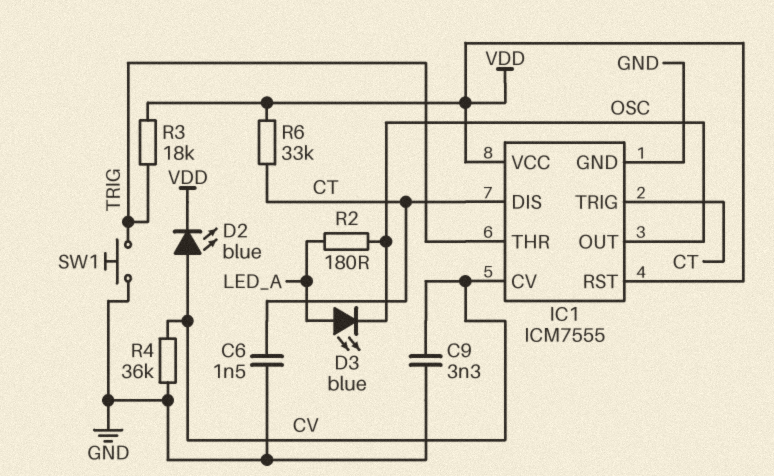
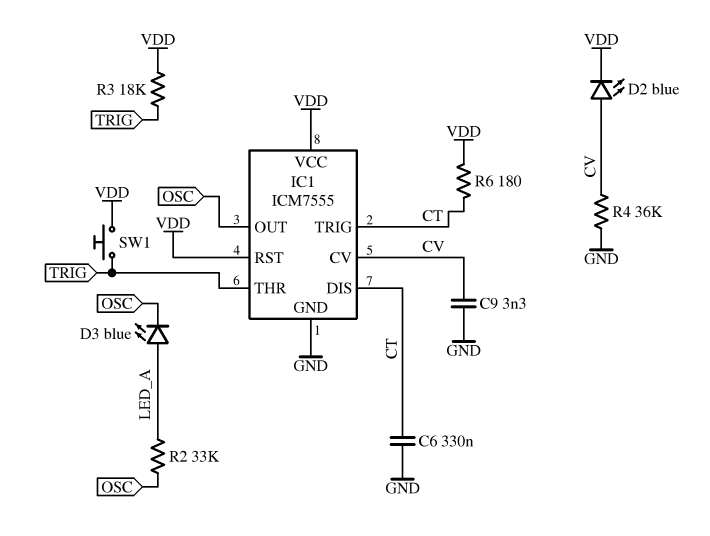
C6: 1.5nF (CT, GND) -> 330nF (CT, GND)
R2: 180 (LED_A, OSC) -> 33k (LED_A, OSC)
R6: 33k (CT, VDD) -> 180 (CT, VDD)
SW1: button (GND, TRIG) -> button (TRIG, VDD)

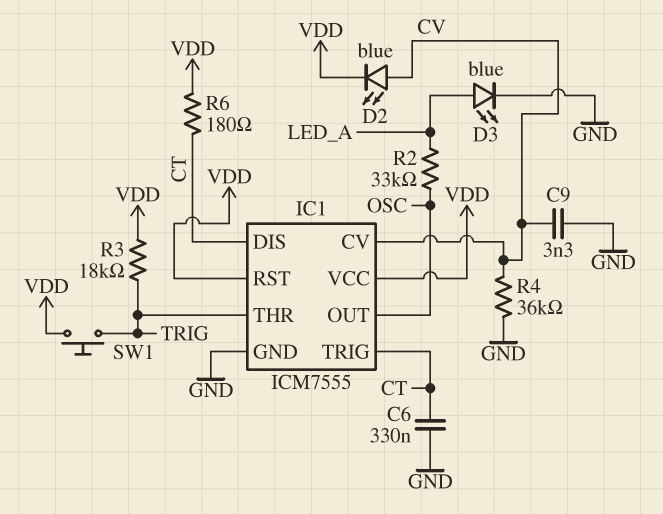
D3: LED blue (A LED_A, K OSC) -> LED blue (A LED_A, K GND)

